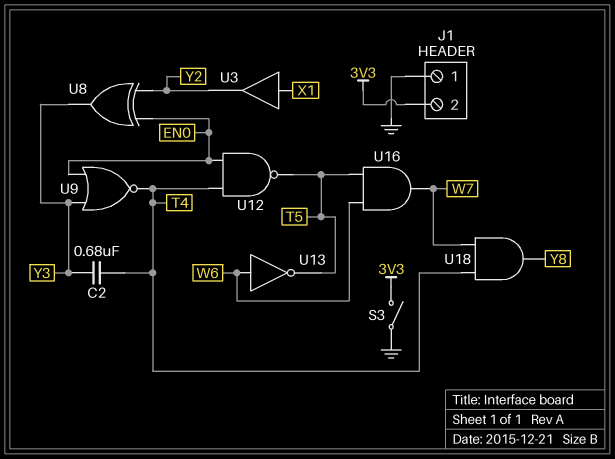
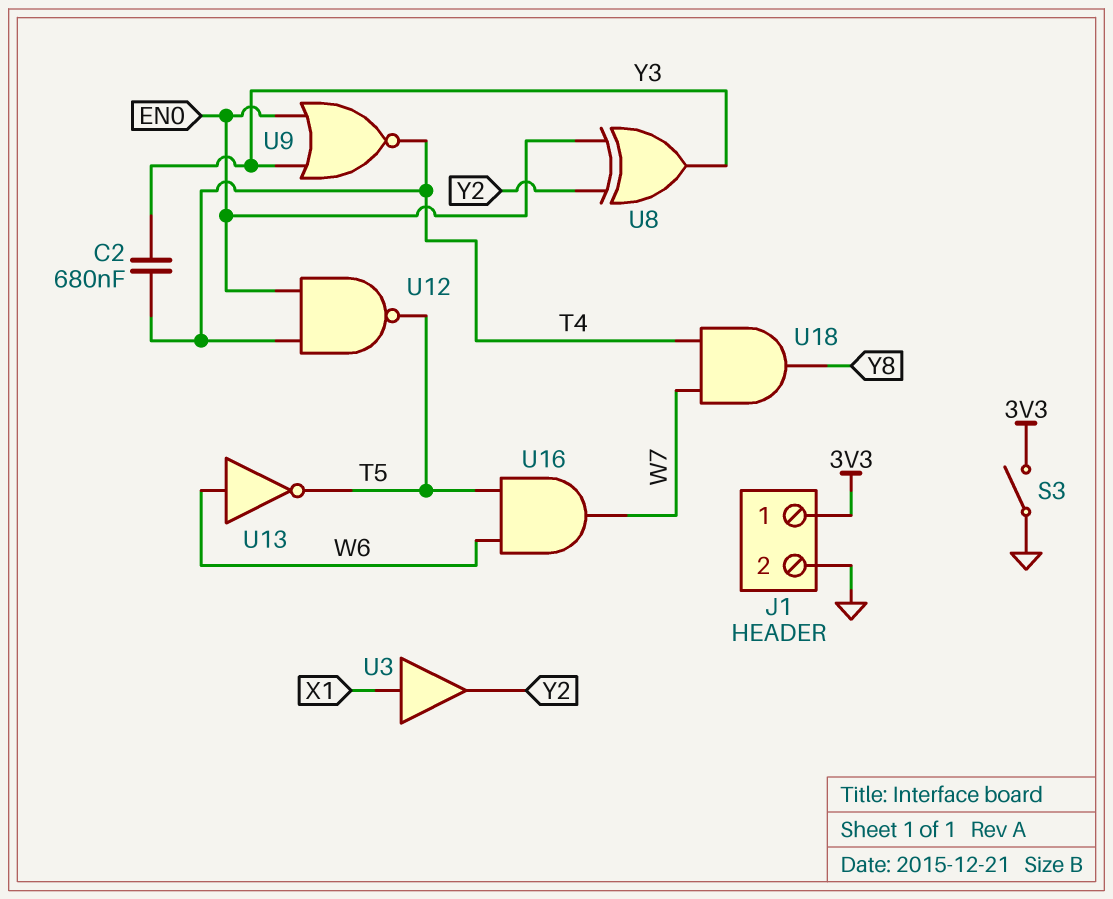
J1 pin 1: GND -> 3V3
J1 pin 2: 3V3 -> GND

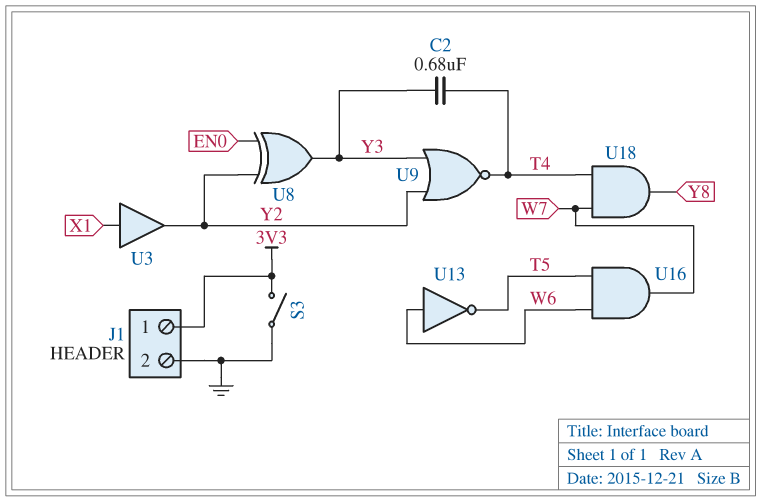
U9: NOR (in EN0, in Y3, out T4) -> NOR (in Y2, in Y3, out T4)
U12: NAND (in EN0, in T4, out T5) -> none

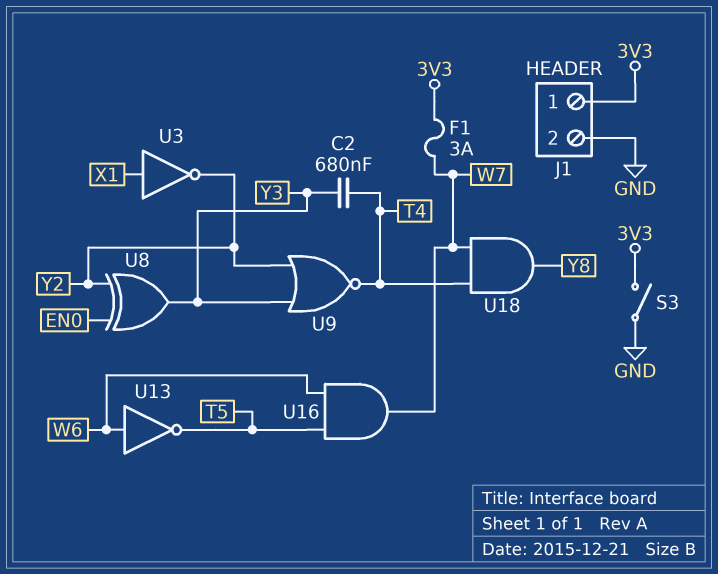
F1: none -> 3A (3V3, W7)
U3: buffer (in X1, out Y2) -> NOT (in X1, out Y2)

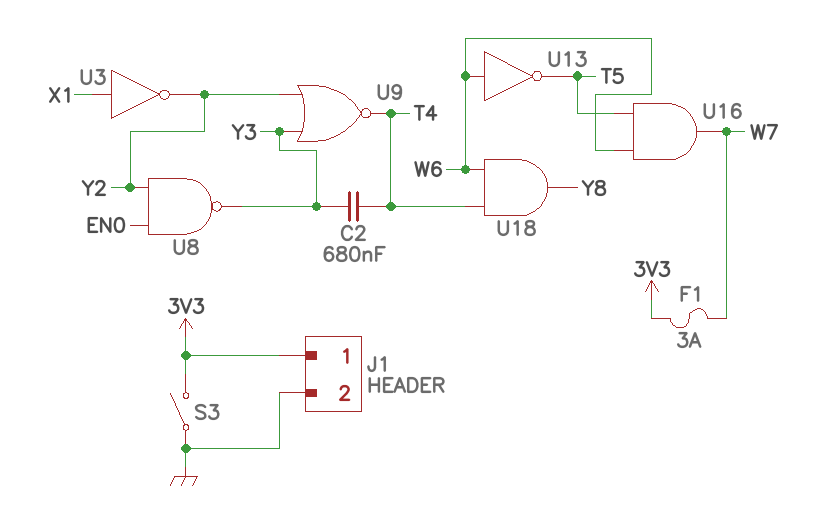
U8: XOR (in EN0, in Y2, out Y3) -> NAND (in EN0, in Y2, out Y3)
U18: AND (in T4, in W7, out Y8) -> AND (in T4, in W6, out Y8)

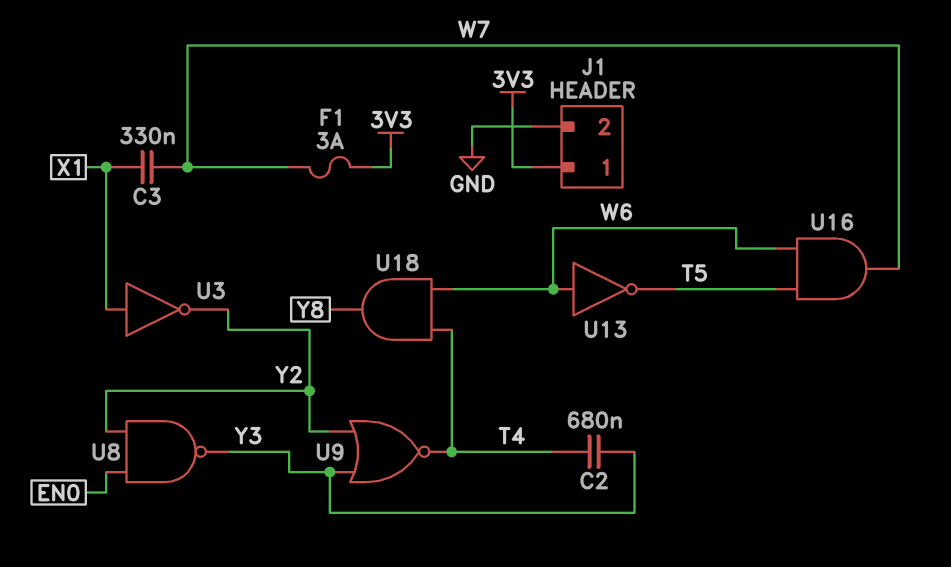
C3: none -> 330nF (W7, X1)
S3: switch (3V3, GND) -> none

